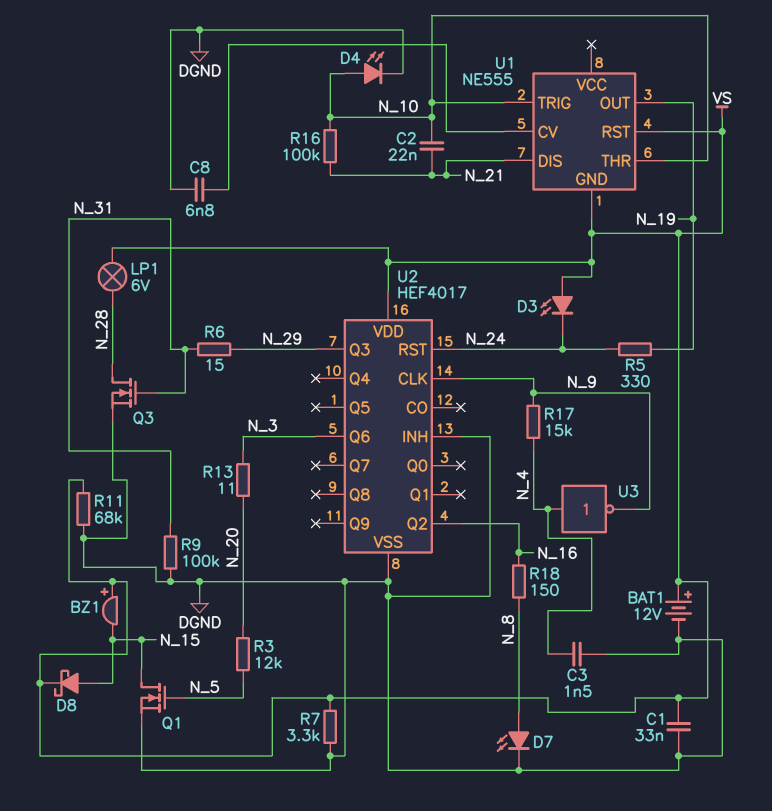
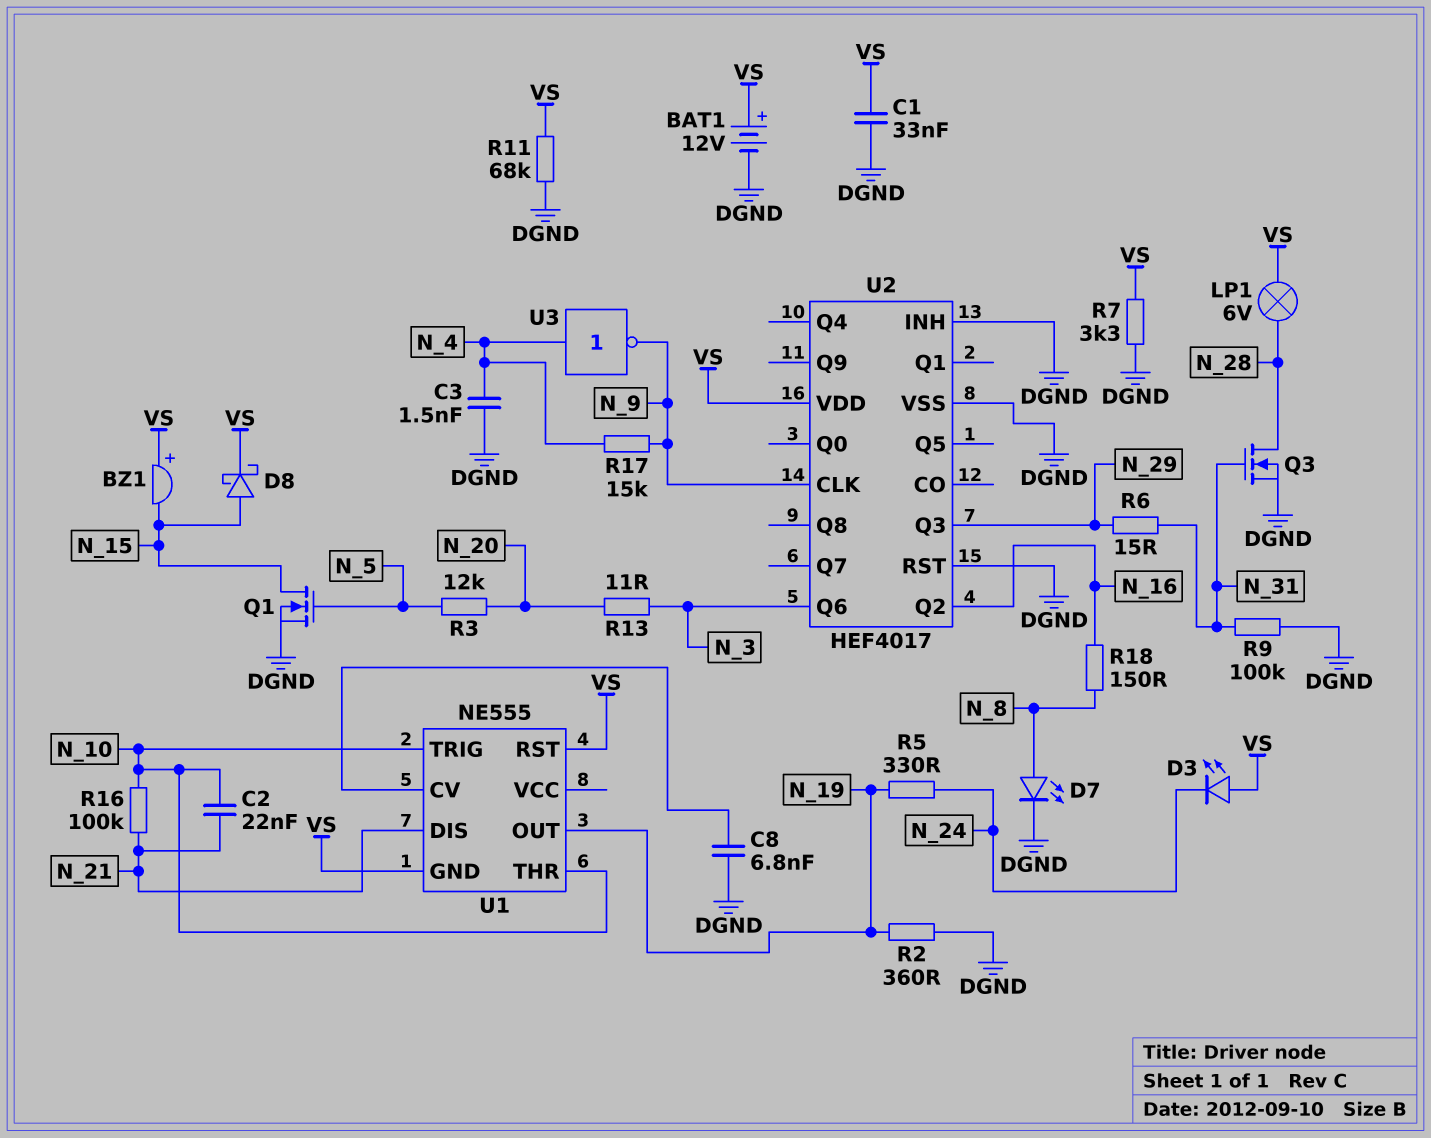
D4: LED (A N_10, K DGND) -> none
R2: none -> 360 (DGND, N_19)
U2 pin RST: N_24 -> DGND

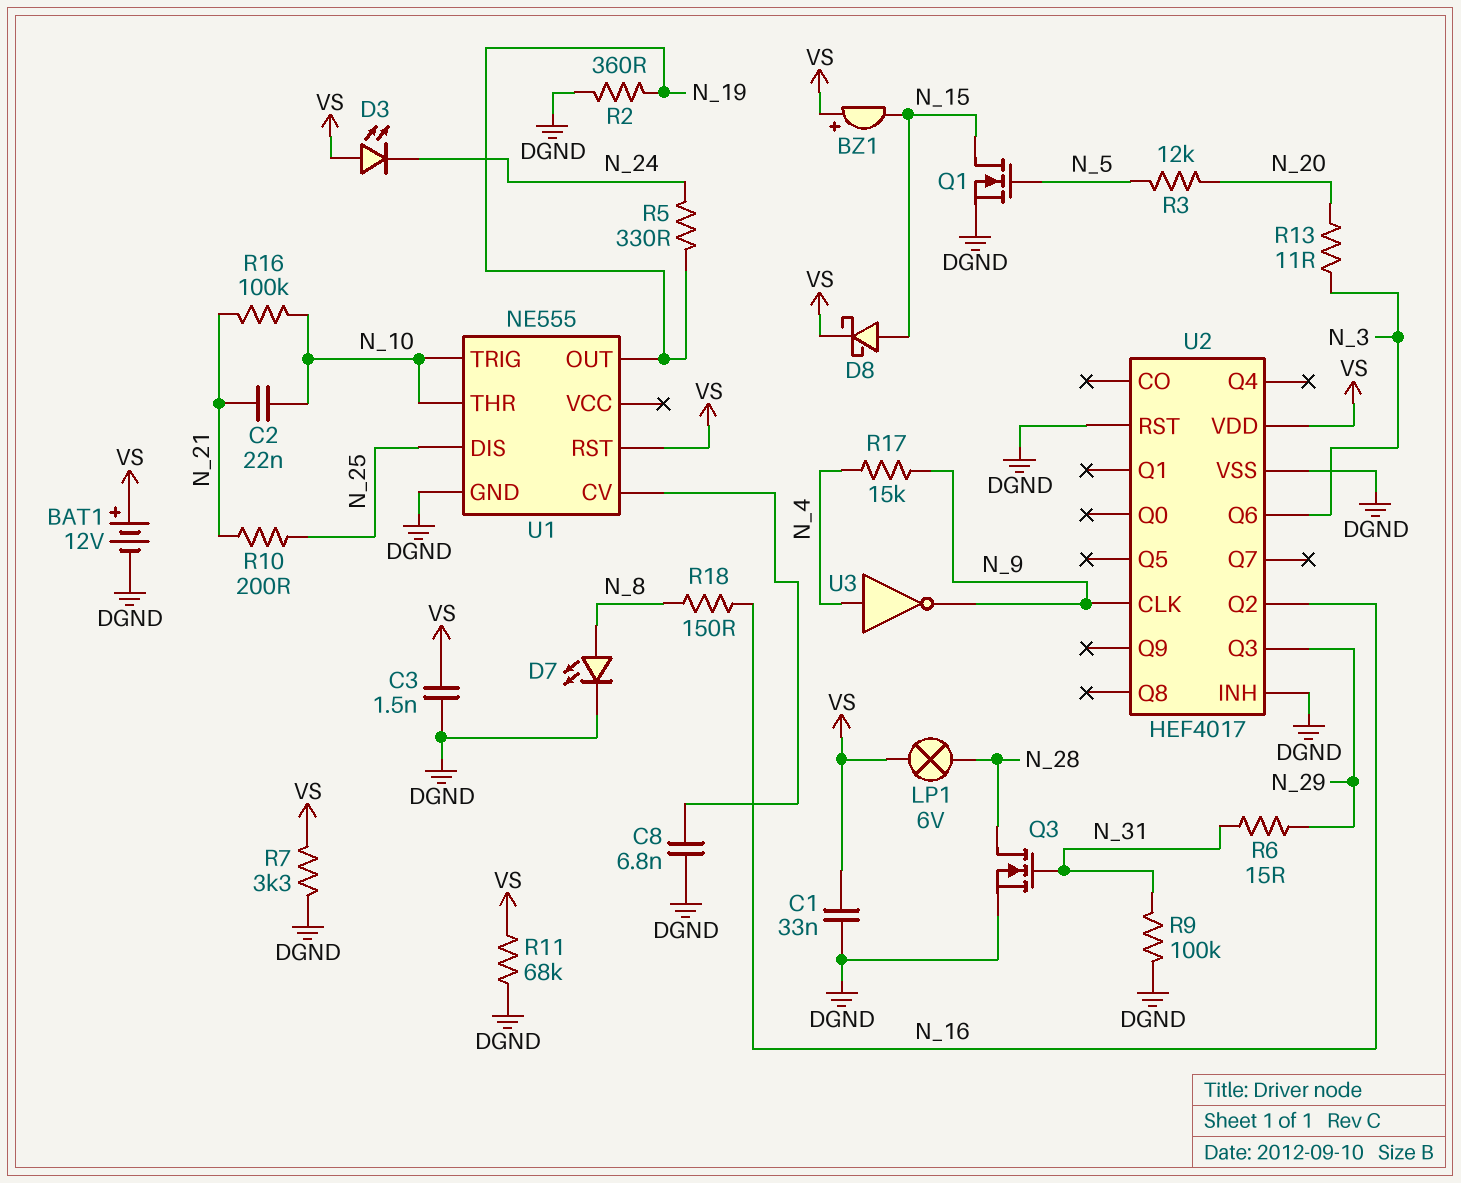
C3: 1.5nF (DGND, N_4) -> 1.5nF (DGND, VS)
R10: none -> 200 (N_21, N_25)
U1 pin DIS: N_21 -> N_25
U1 pin GND: VS -> DGND

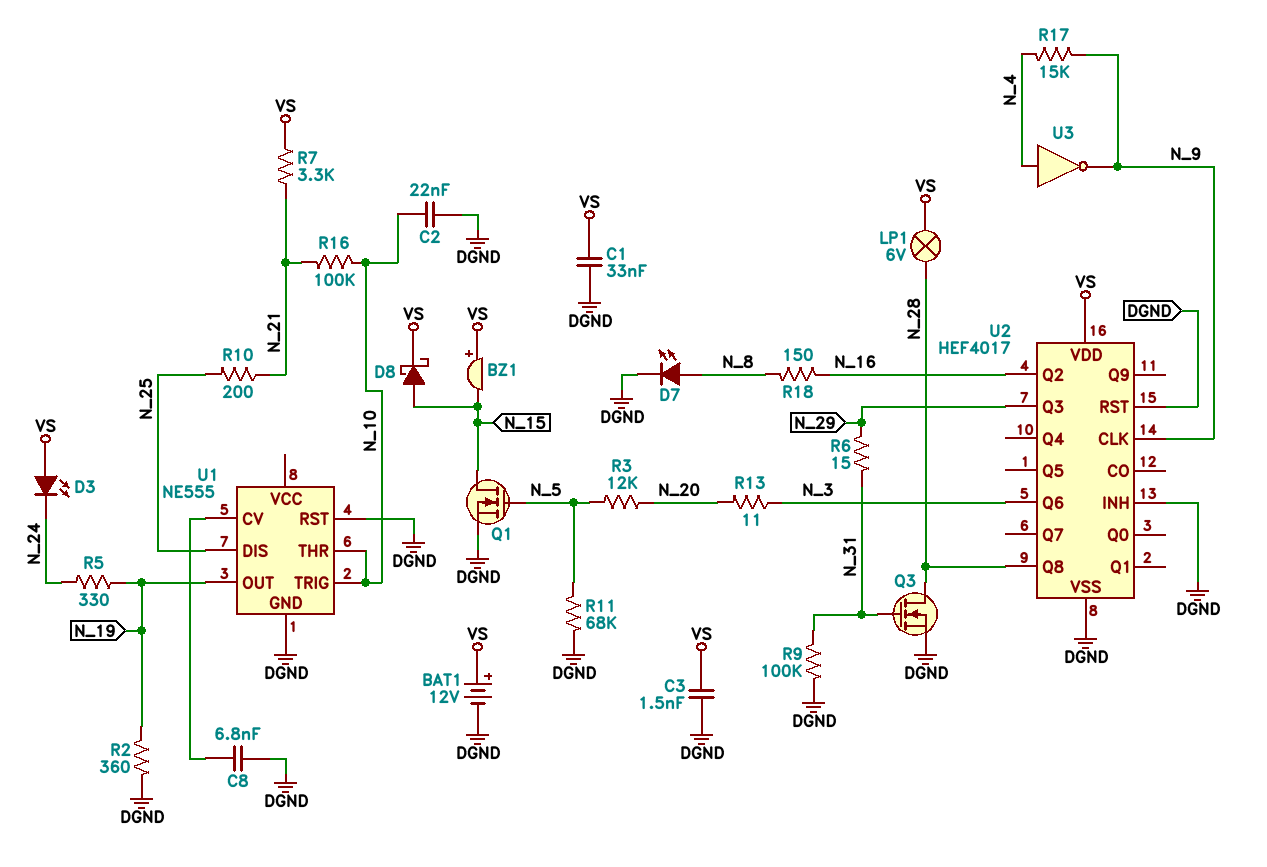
C2: 22nF (N_10, N_21) -> 22nF (DGND, N_10)
R7: 3.3k (DGND, VS) -> 3.3k (N_21, VS)
R11: 68k (DGND, VS) -> 68k (DGND, N_5)
U1 pin RST: VS -> DGND
U2 pin Q8: none -> N_28

